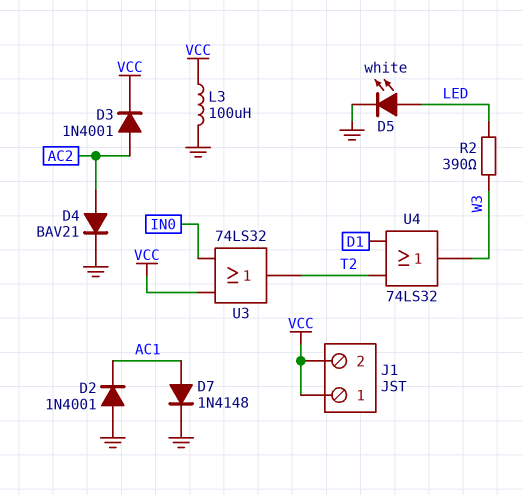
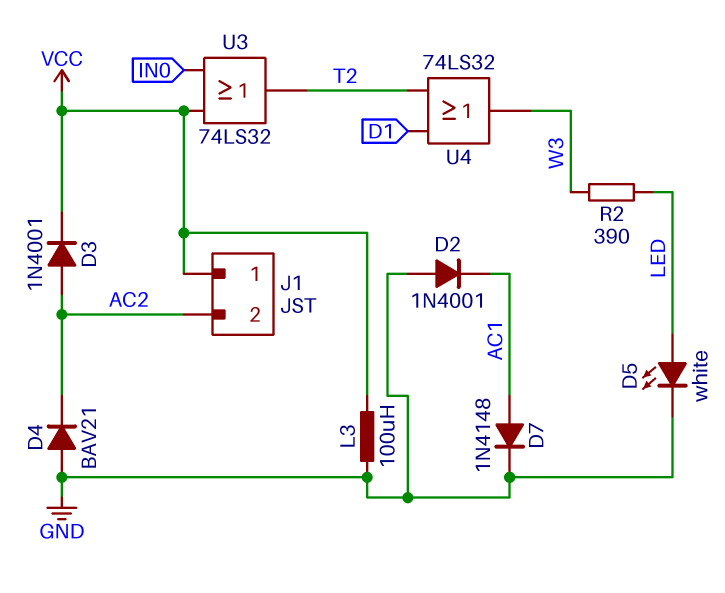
D4: diode BAV21 (A AC2, K GND) -> diode BAV21 (A GND, K AC2)
J1 pin 2: VCC -> AC2

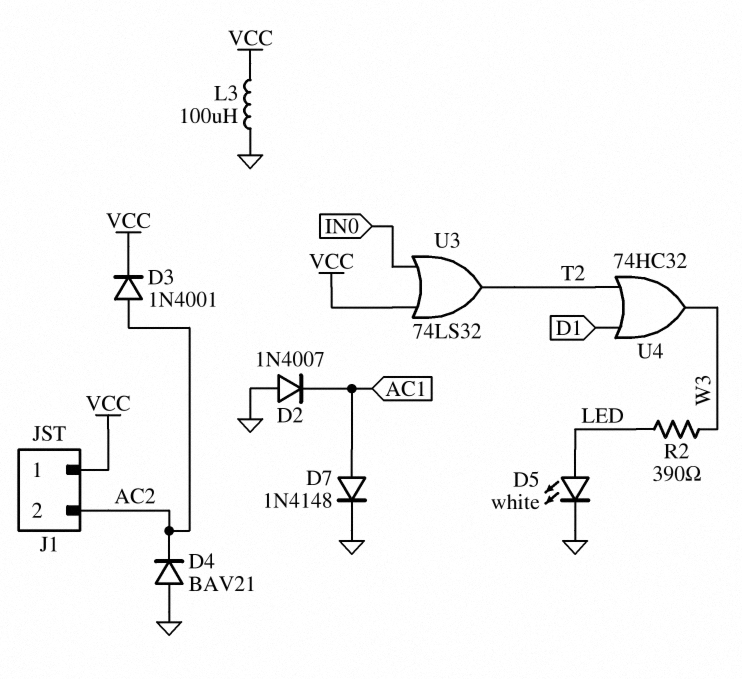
D2: diode 1N4001 (A GND, K AC1) -> diode 1N4007 (A GND, K AC1)
U4: OR 74LS32 (in D1, in T2, out W3) -> OR 74HC32 (in D1, in T2, out W3)

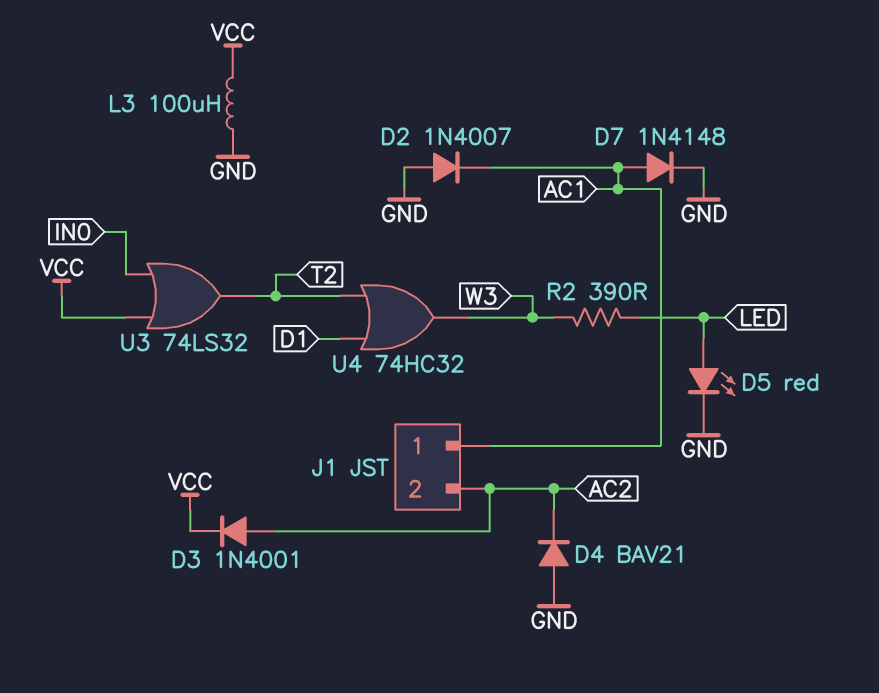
D5: LED white (A LED, K GND) -> LED red (A LED, K GND)
J1 pin 1: VCC -> AC1

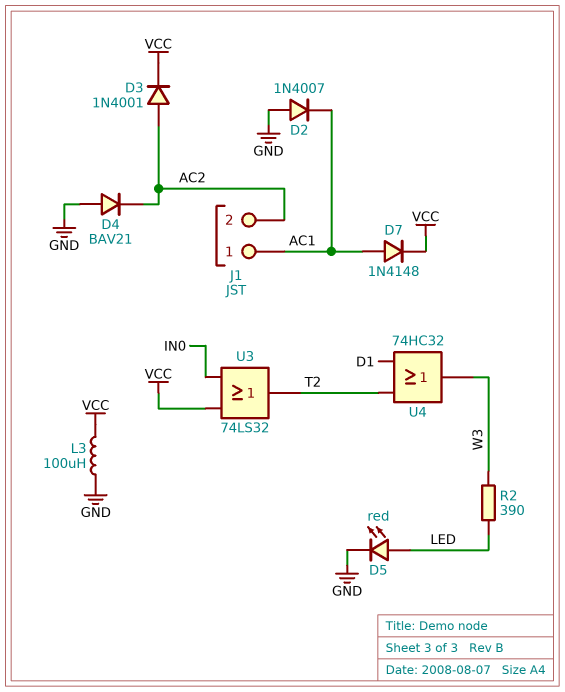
D7: diode 1N4148 (A AC1, K GND) -> diode 1N4148 (A AC1, K VCC)

